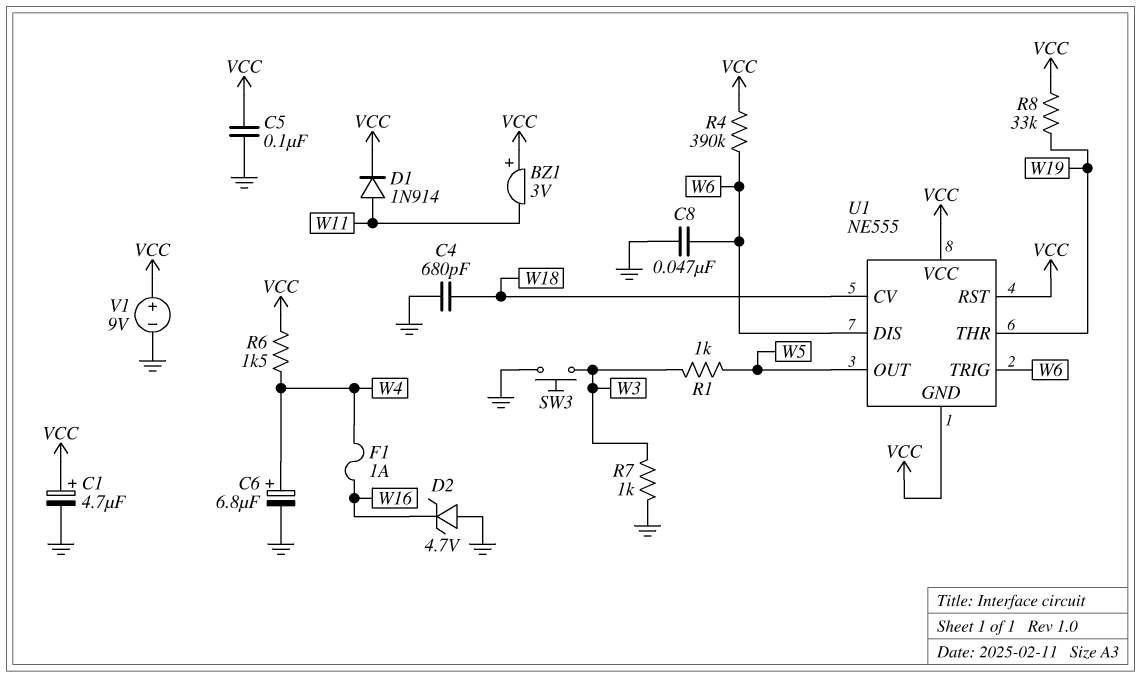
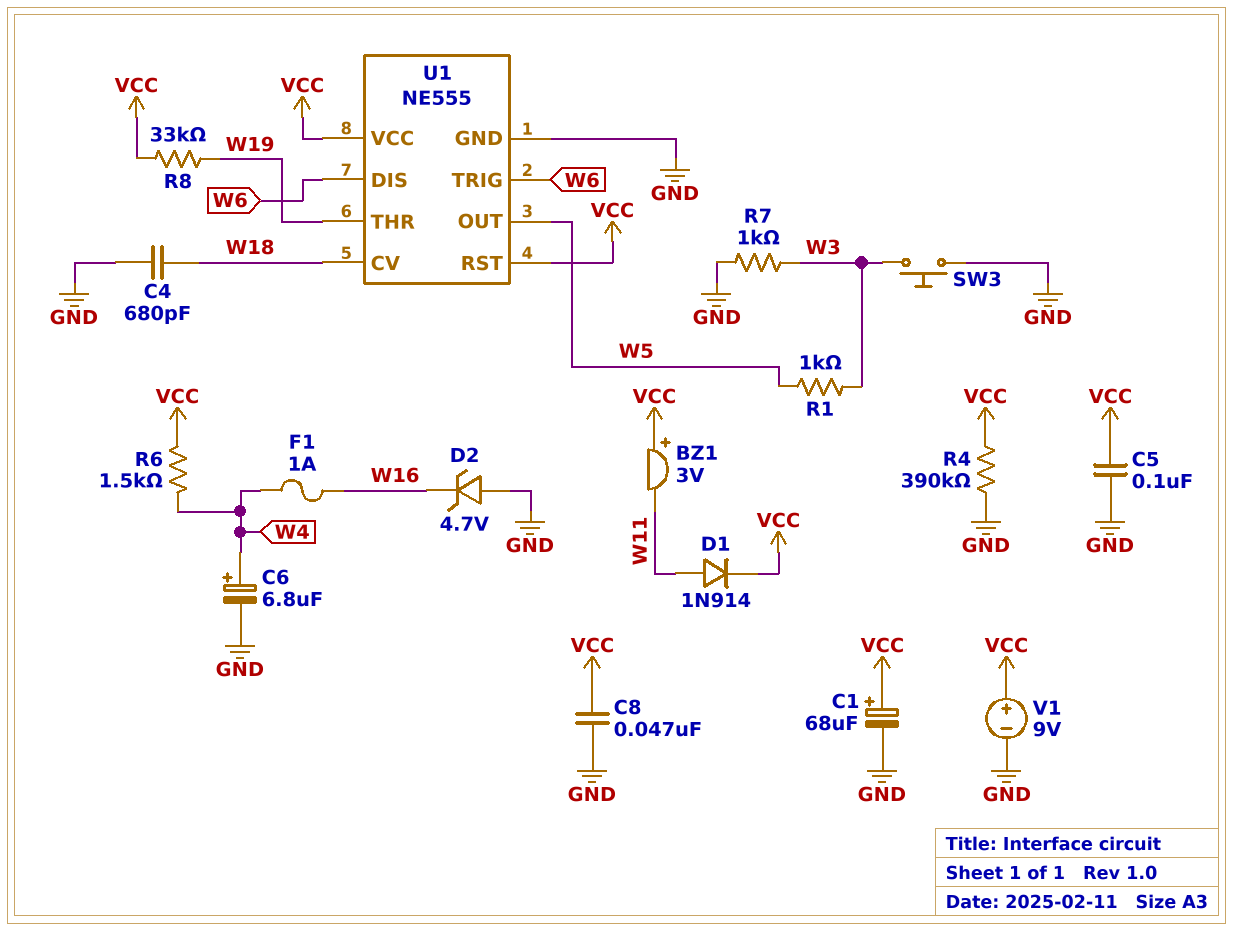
C1: 4.7uF (plus VCC, minus GND) -> 68uF (plus VCC, minus GND)
C8: 47nF (GND, W6) -> 47nF (GND, VCC)
R4: 390k (VCC, W6) -> 390k (GND, VCC)
U1 pin GND: VCC -> GND

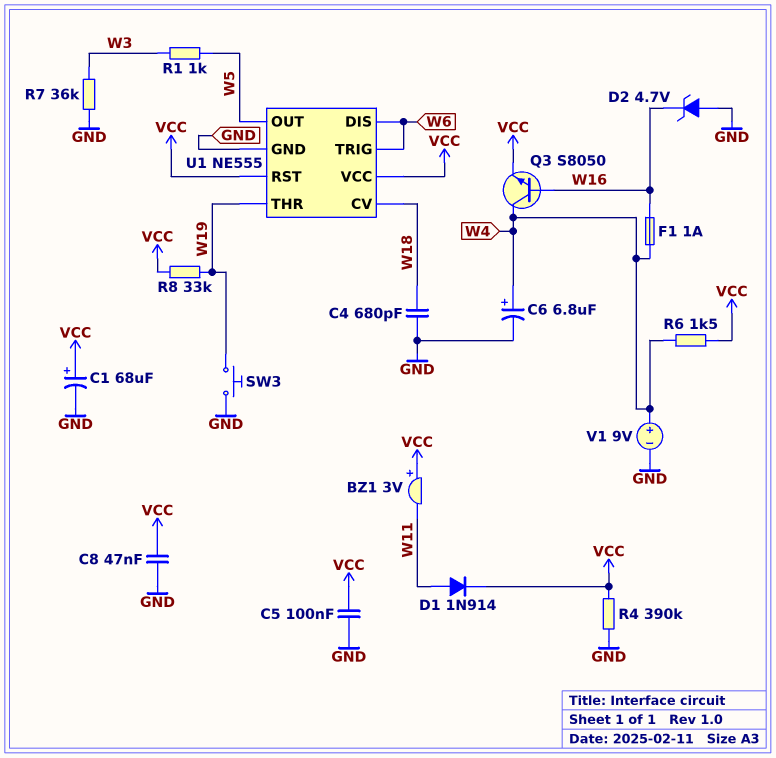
Q3: none -> NPN S8050 (B W16, C W4, E VCC)
R7: 1k (GND, W3) -> 36k (GND, W3)
SW3: button (GND, W3) -> button (GND, W19)
V1: 9V (plus VCC, minus GND) -> 9V (plus W4, minus GND)

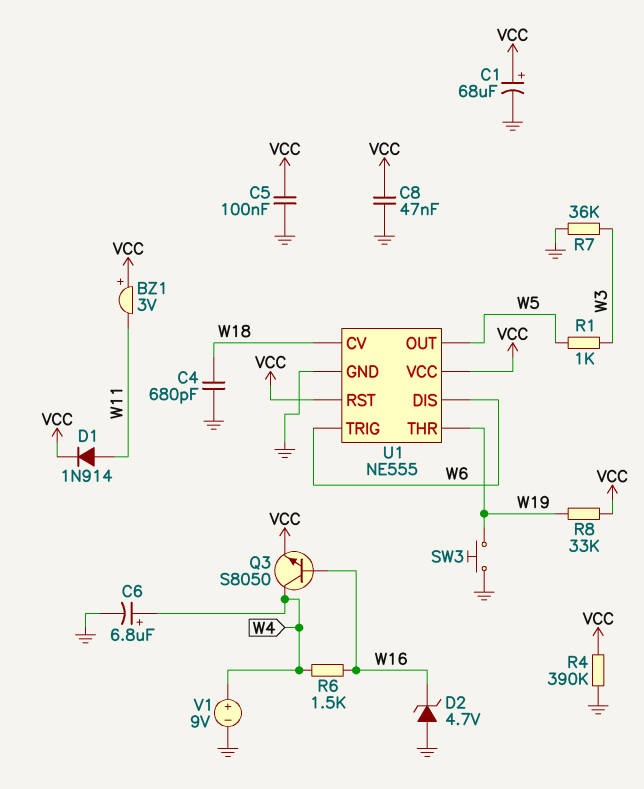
F1: 1A (W4, W16) -> none
R6: 1.5k (VCC, W4) -> 1.5k (W4, W16)

